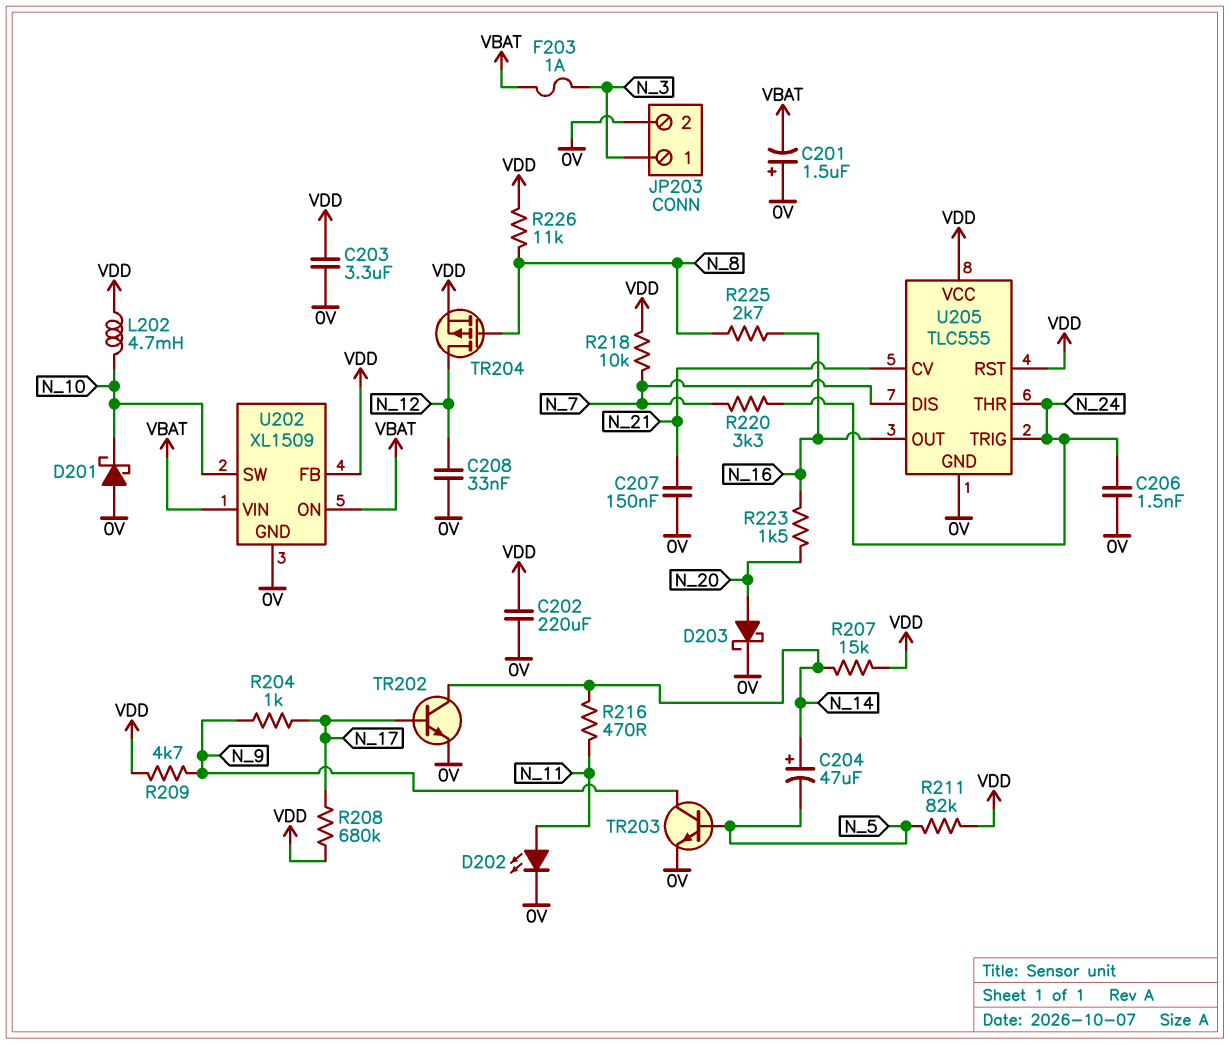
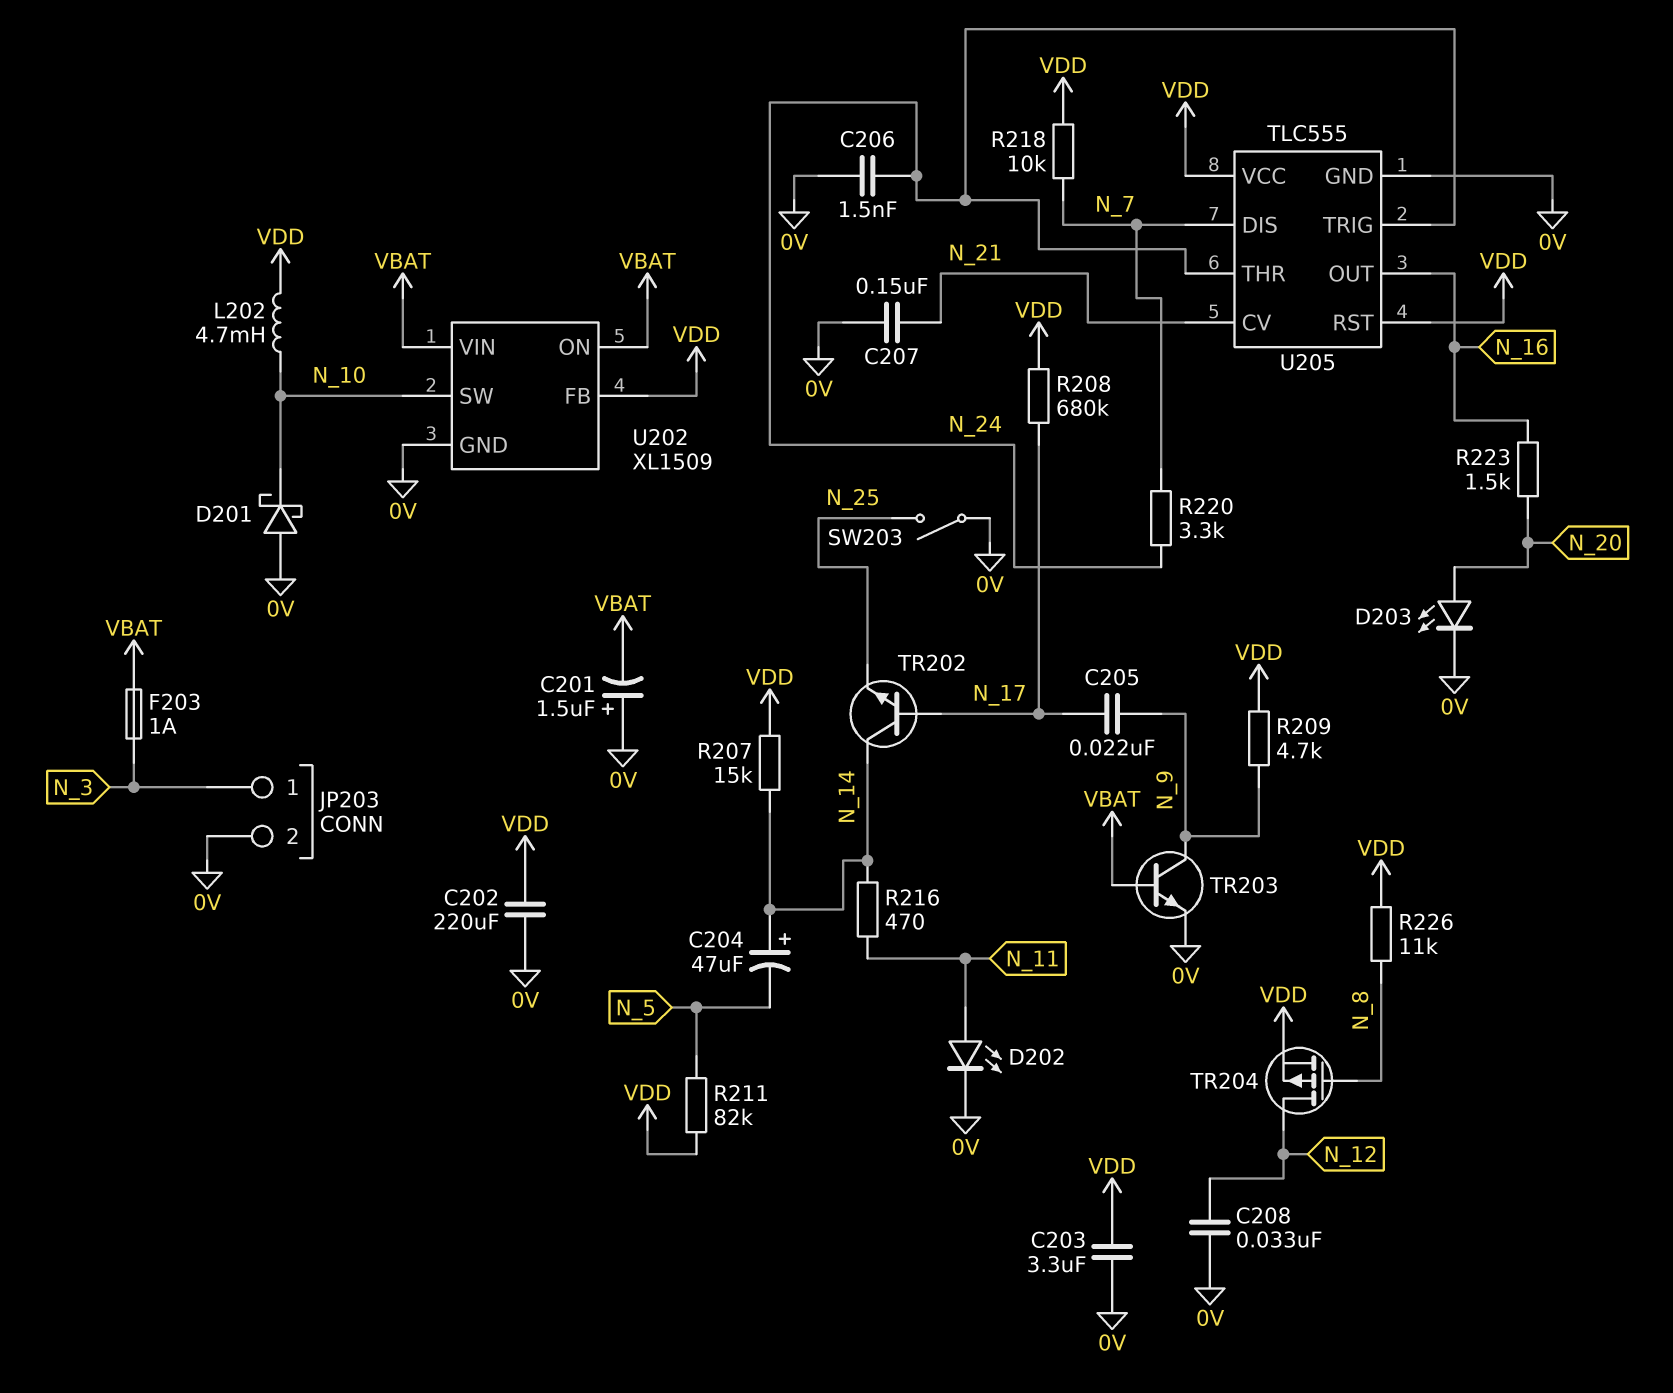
C205: none -> 22nF (N_9, N_17)
D203: schottky (A N_20, K 0V) -> LED (A N_20, K 0V)
R204: 1k (N_9, N_17) -> none
R225: 2.7k (N_8, N_16) -> none
SW203: none -> switch (0V, N_25)
TR202: NPN (B N_17, C N_14, E 0V) -> NPN (B N_17, C N_14, E N_25)
TR203: NPN (B N_5, C N_9, E 0V) -> NPN (B VBAT, C N_9, E 0V)

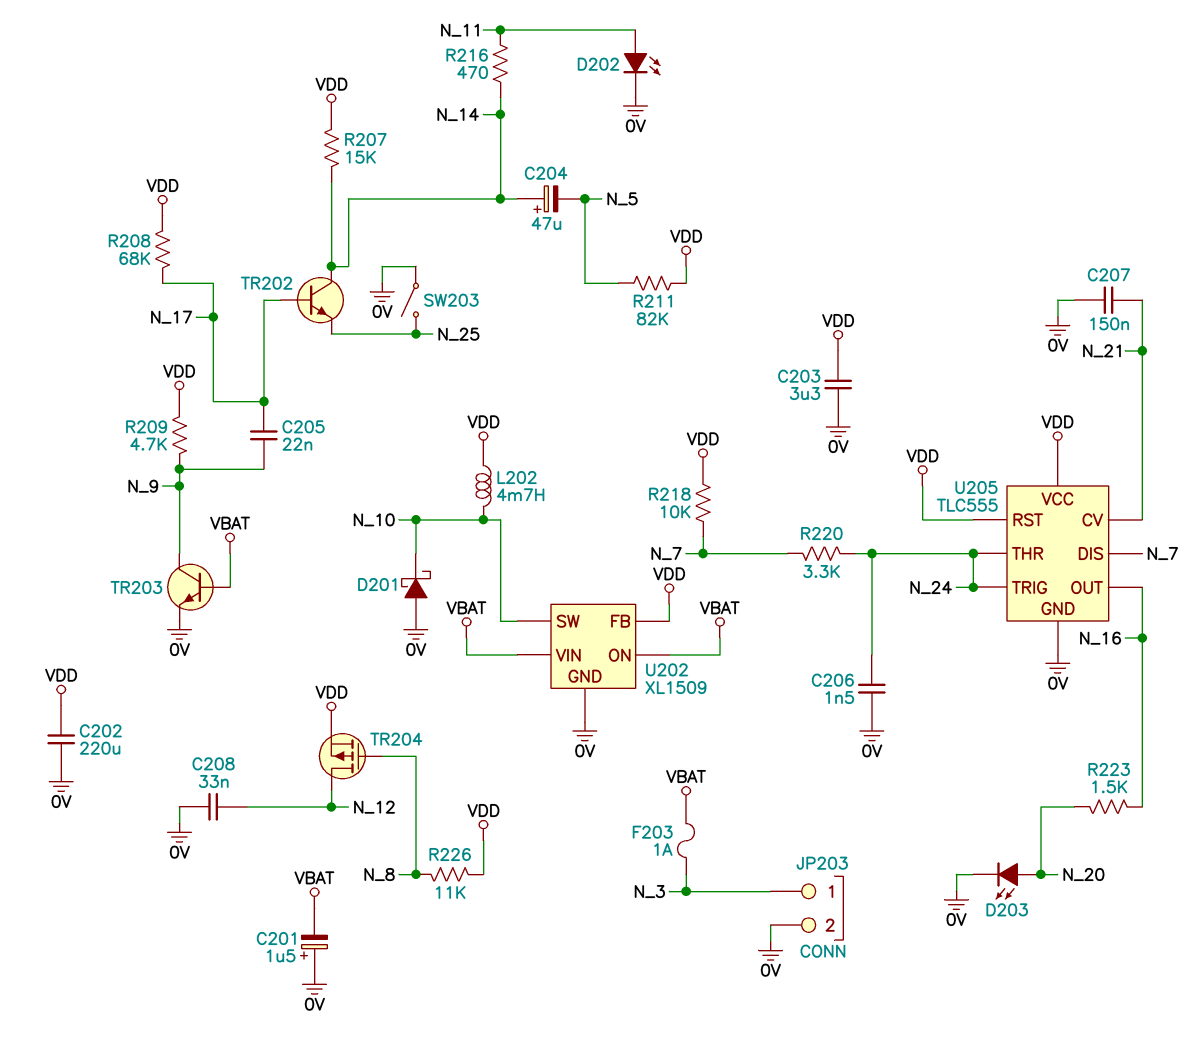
R208: 680k (N_17, VDD) -> 68k (N_17, VDD)

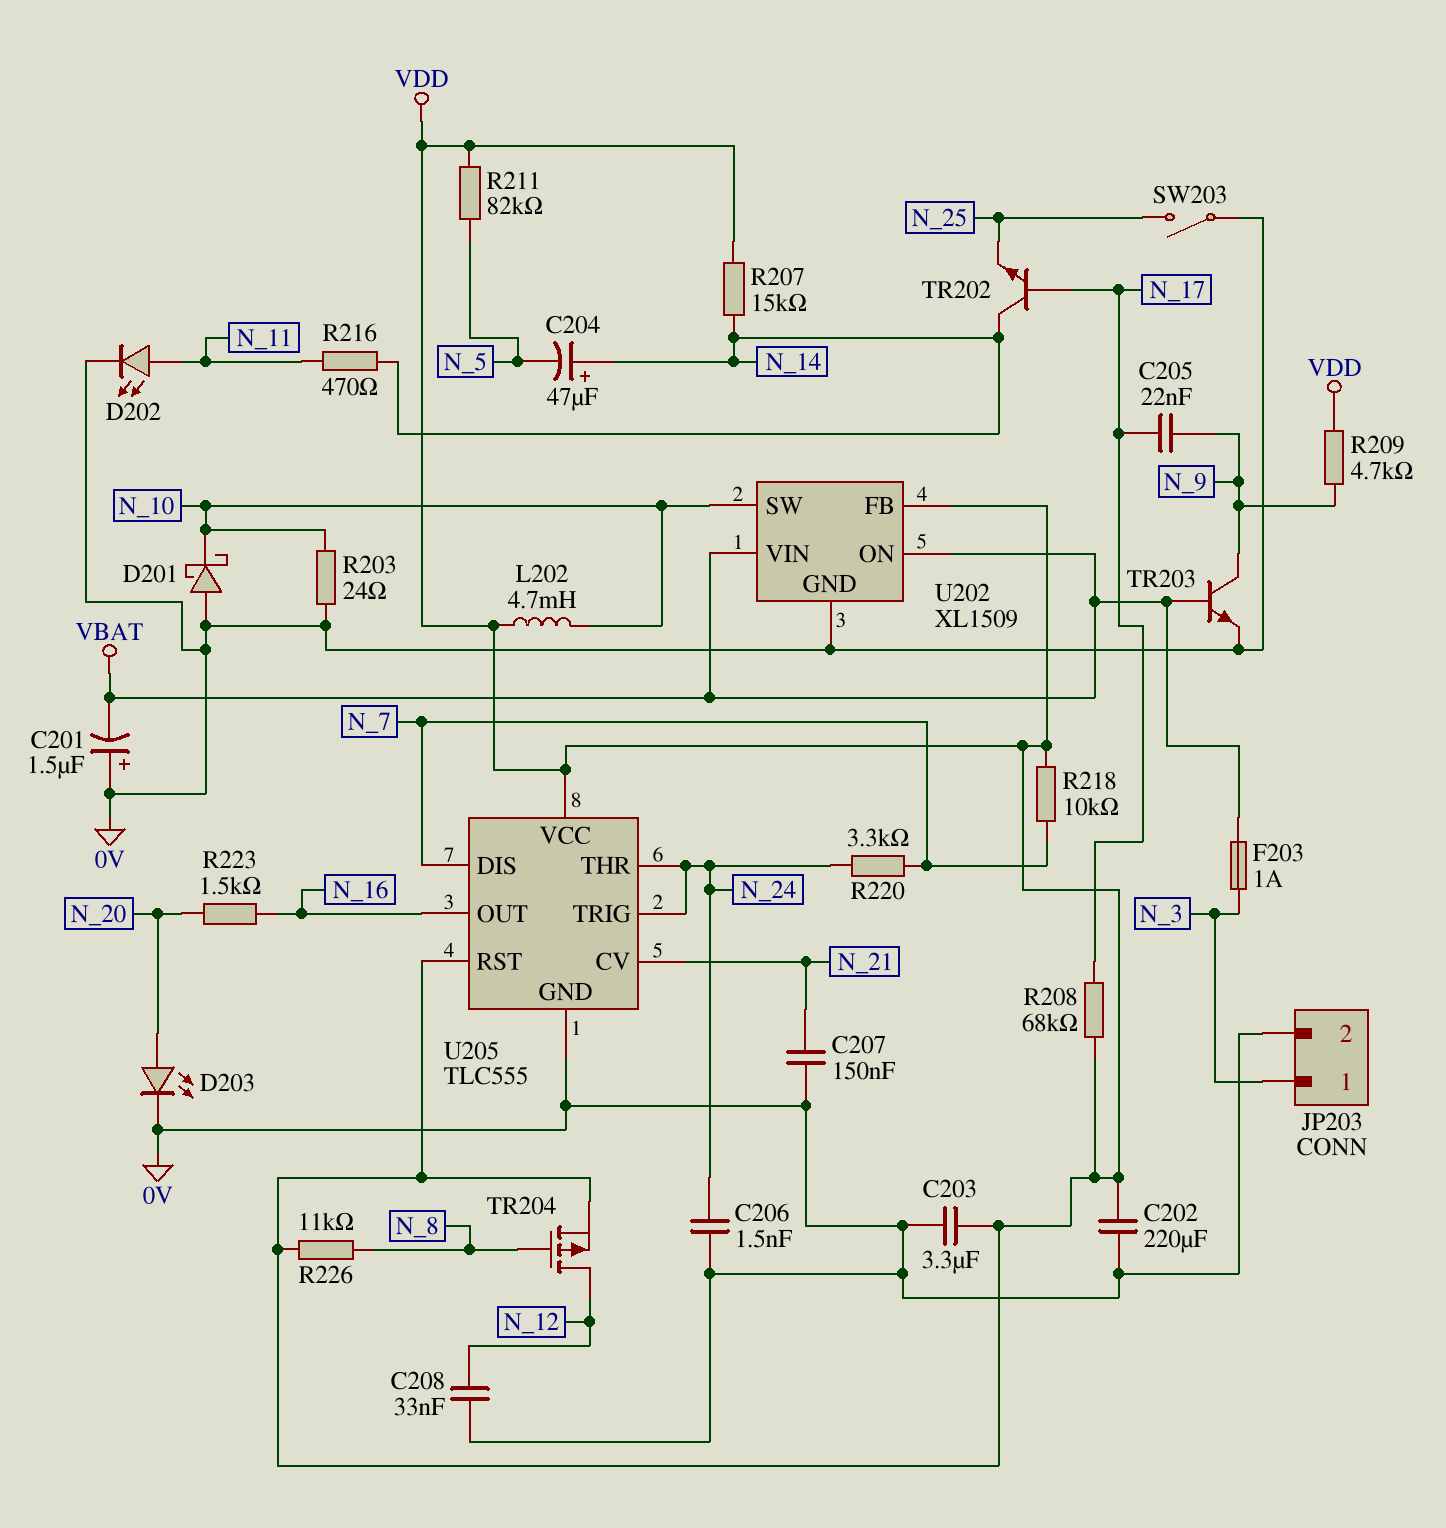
R203: none -> 24 (0V, N_10)

